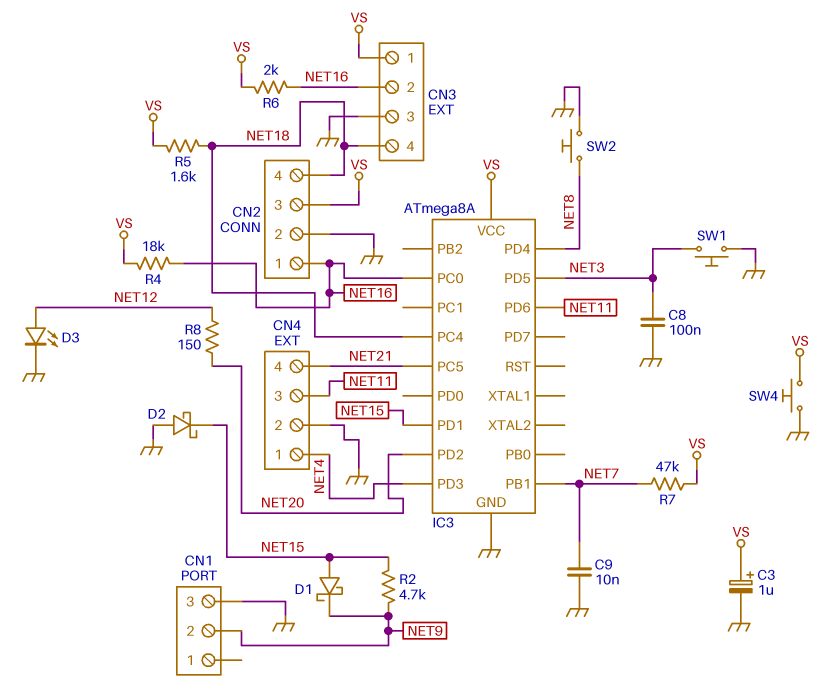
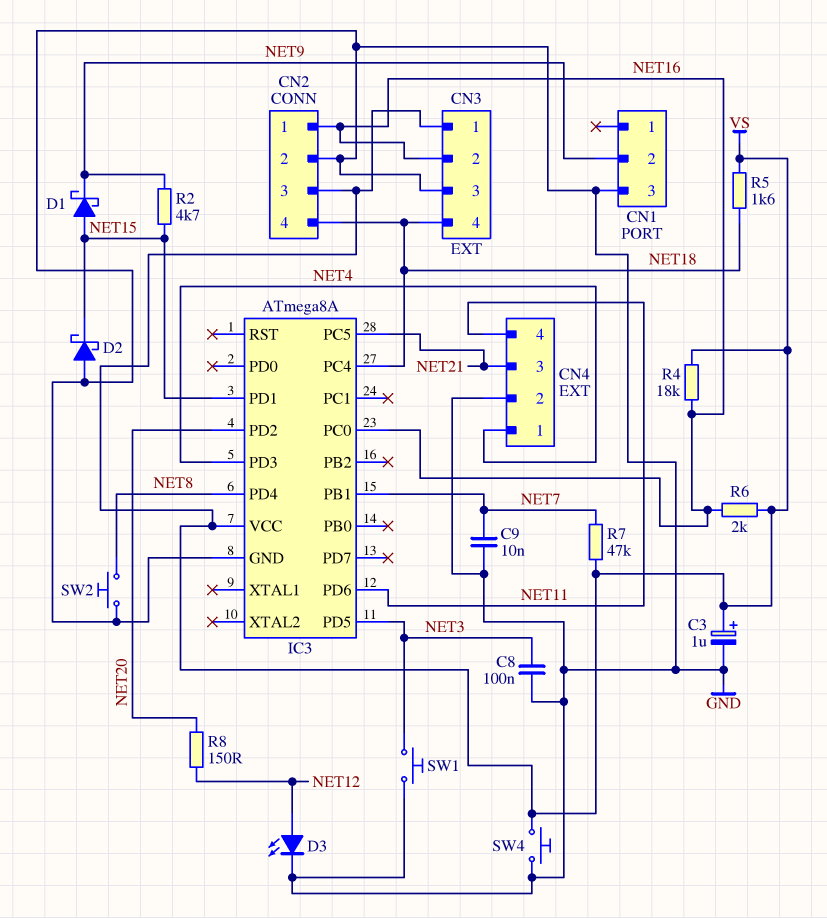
CN4 pin 3: NET11 -> NET21
CN4 pin 4: NET21 -> NET11

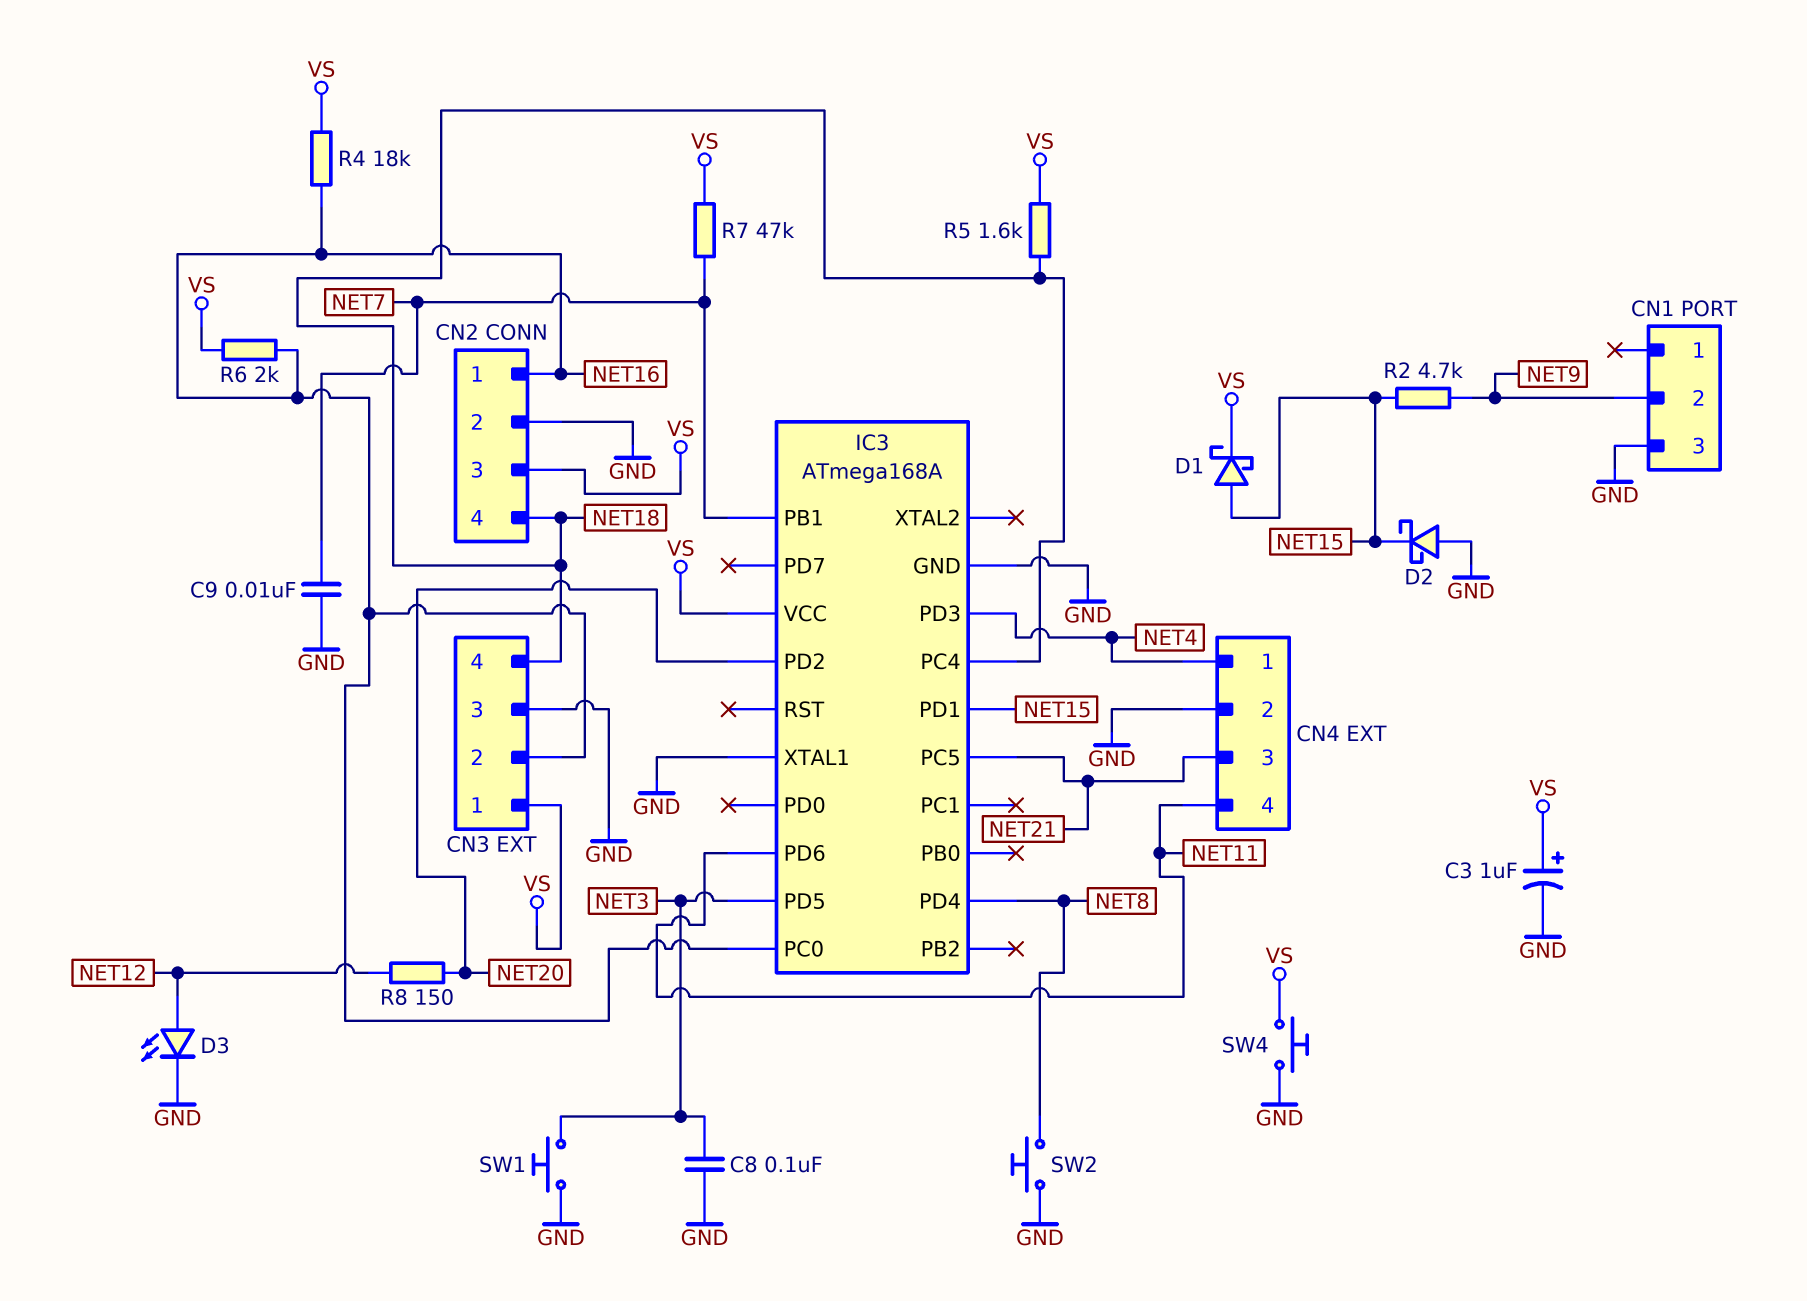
D1: schottky (A NET15, K NET9) -> schottky (A NET15, K VS)
IC3: ATmega8A -> ATmega168A
IC3 pin XTAL1: none -> GND

